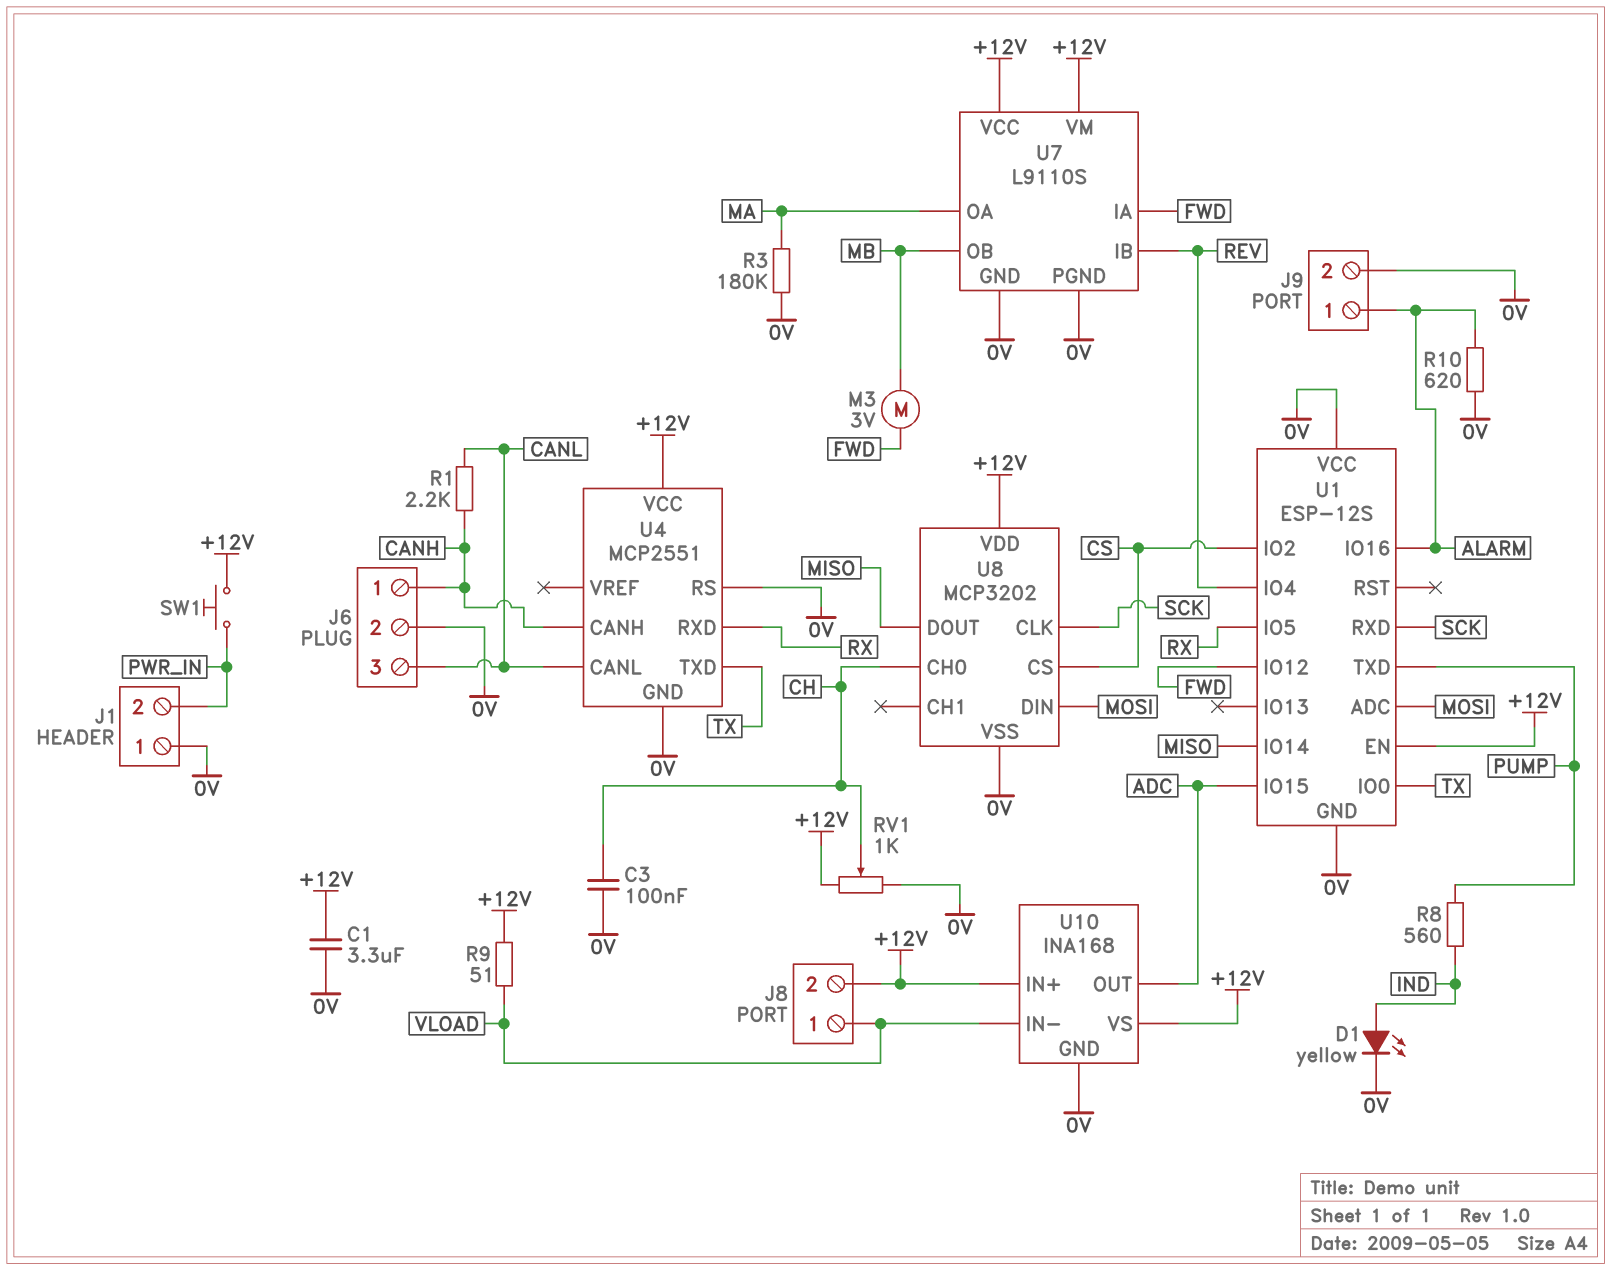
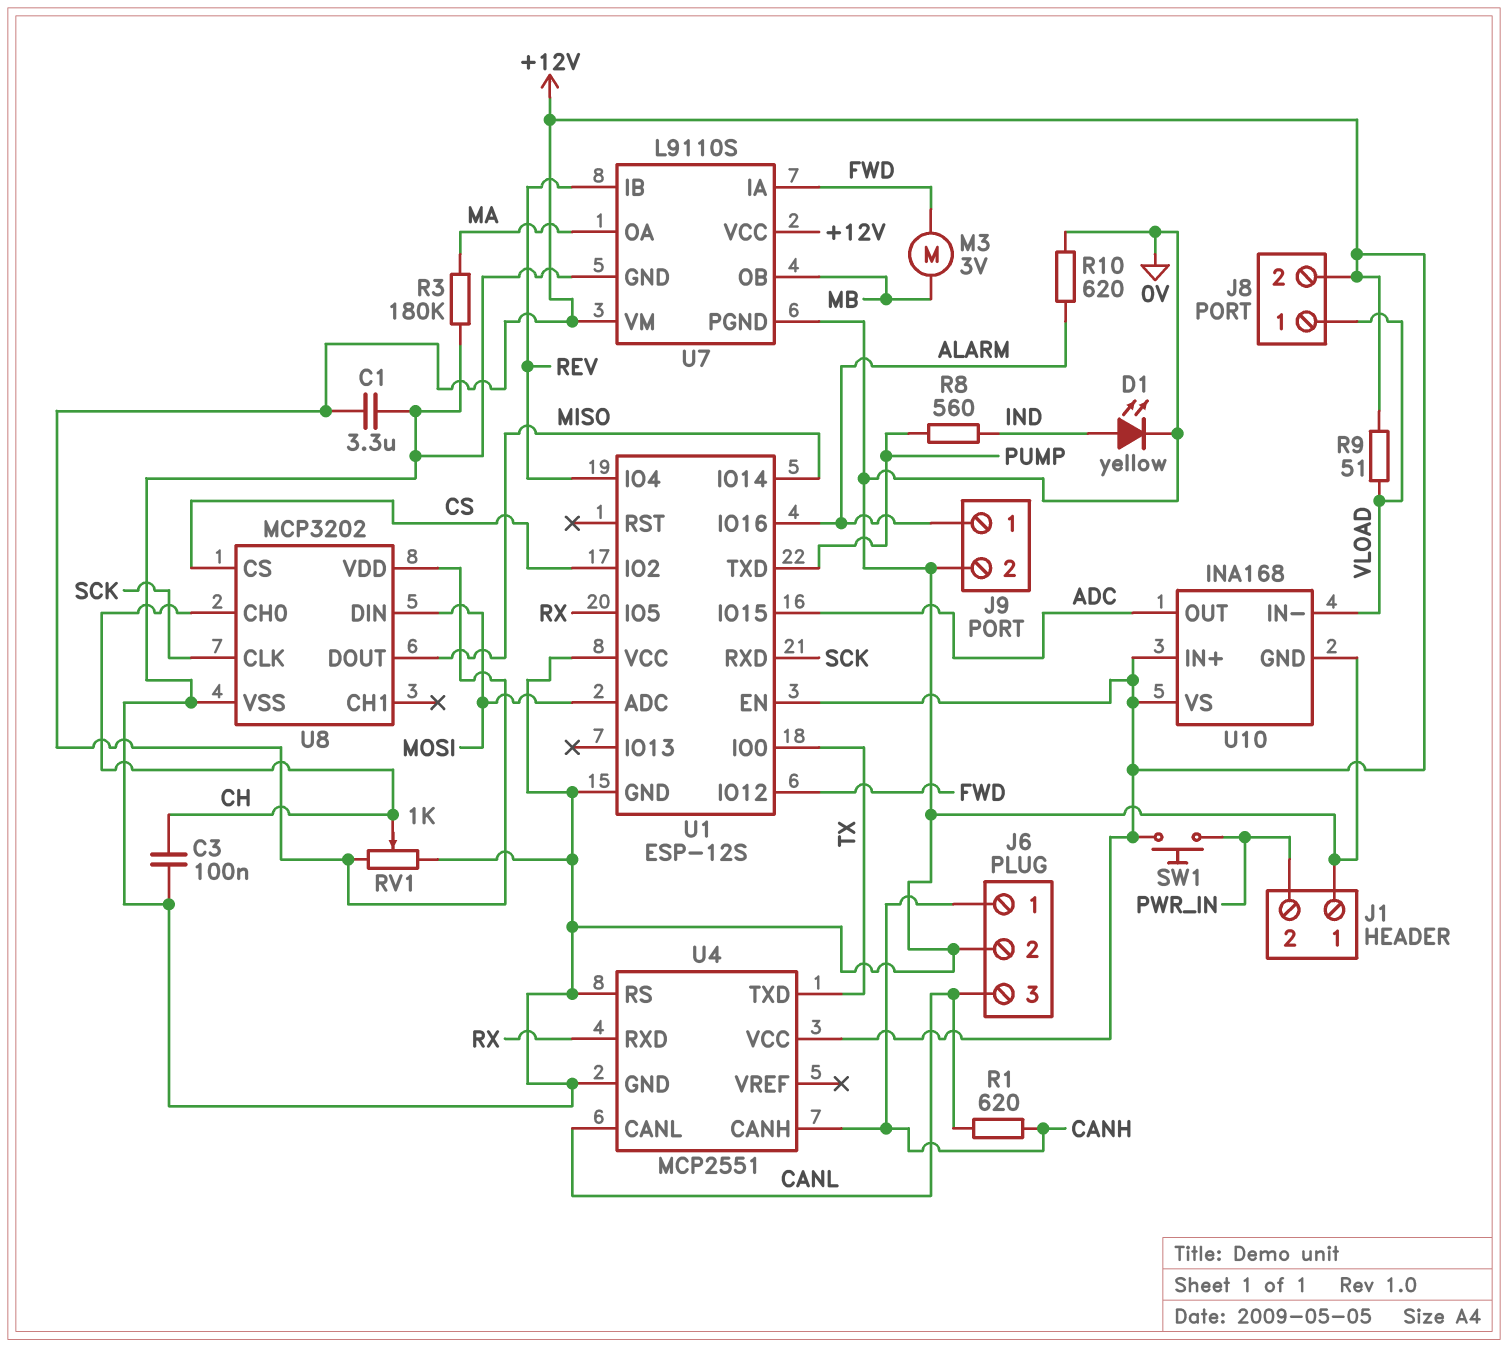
R1: 2.2k (CANH, CANL) -> 620 (CANH, CANL)

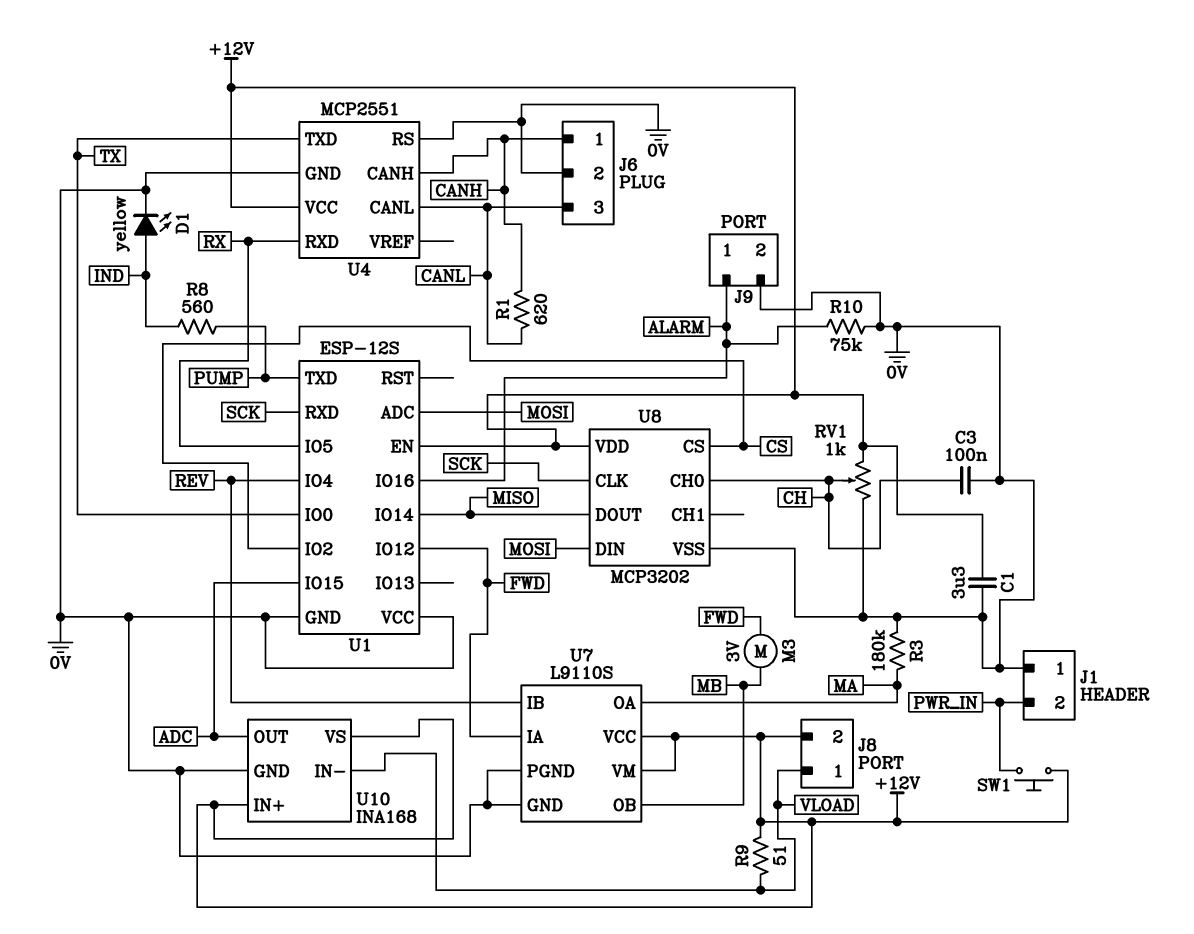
R10: 620 (0V, ALARM) -> 75k (0V, ALARM)

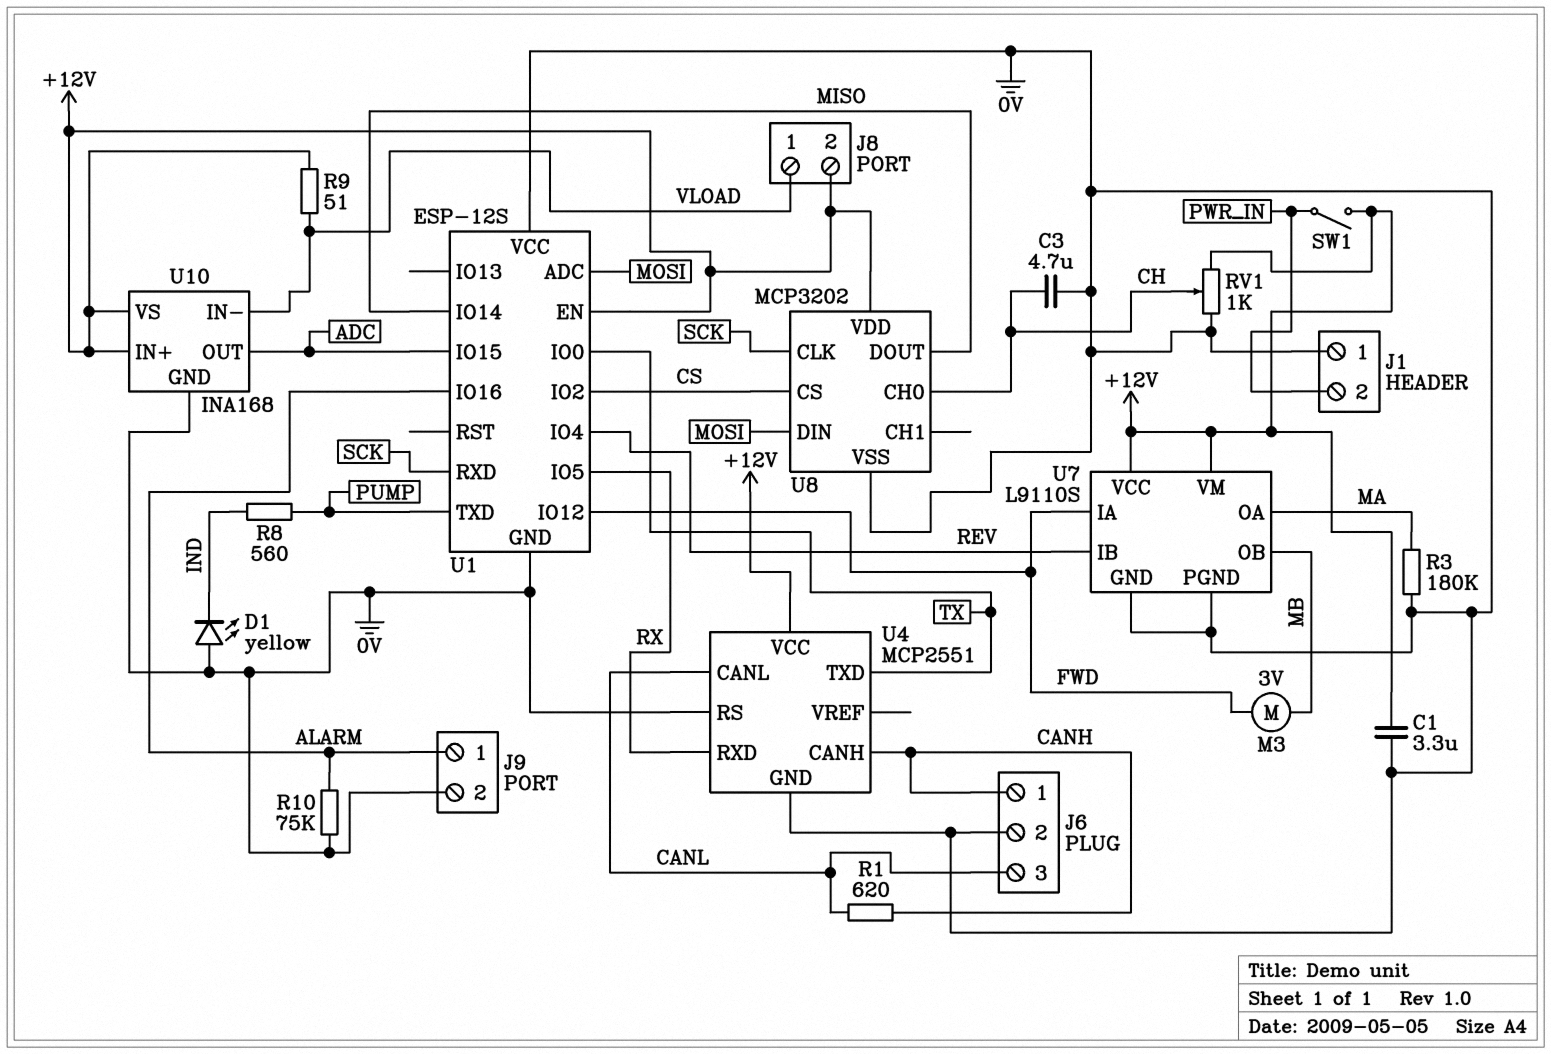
C3: 100nF (0V, CH) -> 4.7uF (0V, CH)
D1: LED yellow (A IND, K 0V) -> LED yellow (A 0V, K IND)
SW1: button (+12V, PWR_IN) -> switch (+12V, PWR_IN)

